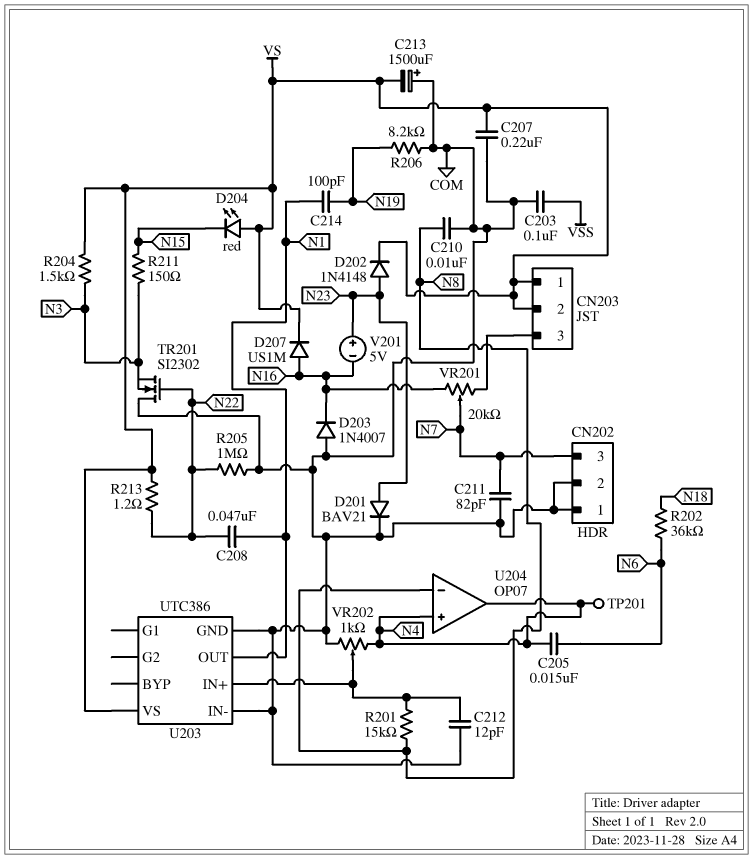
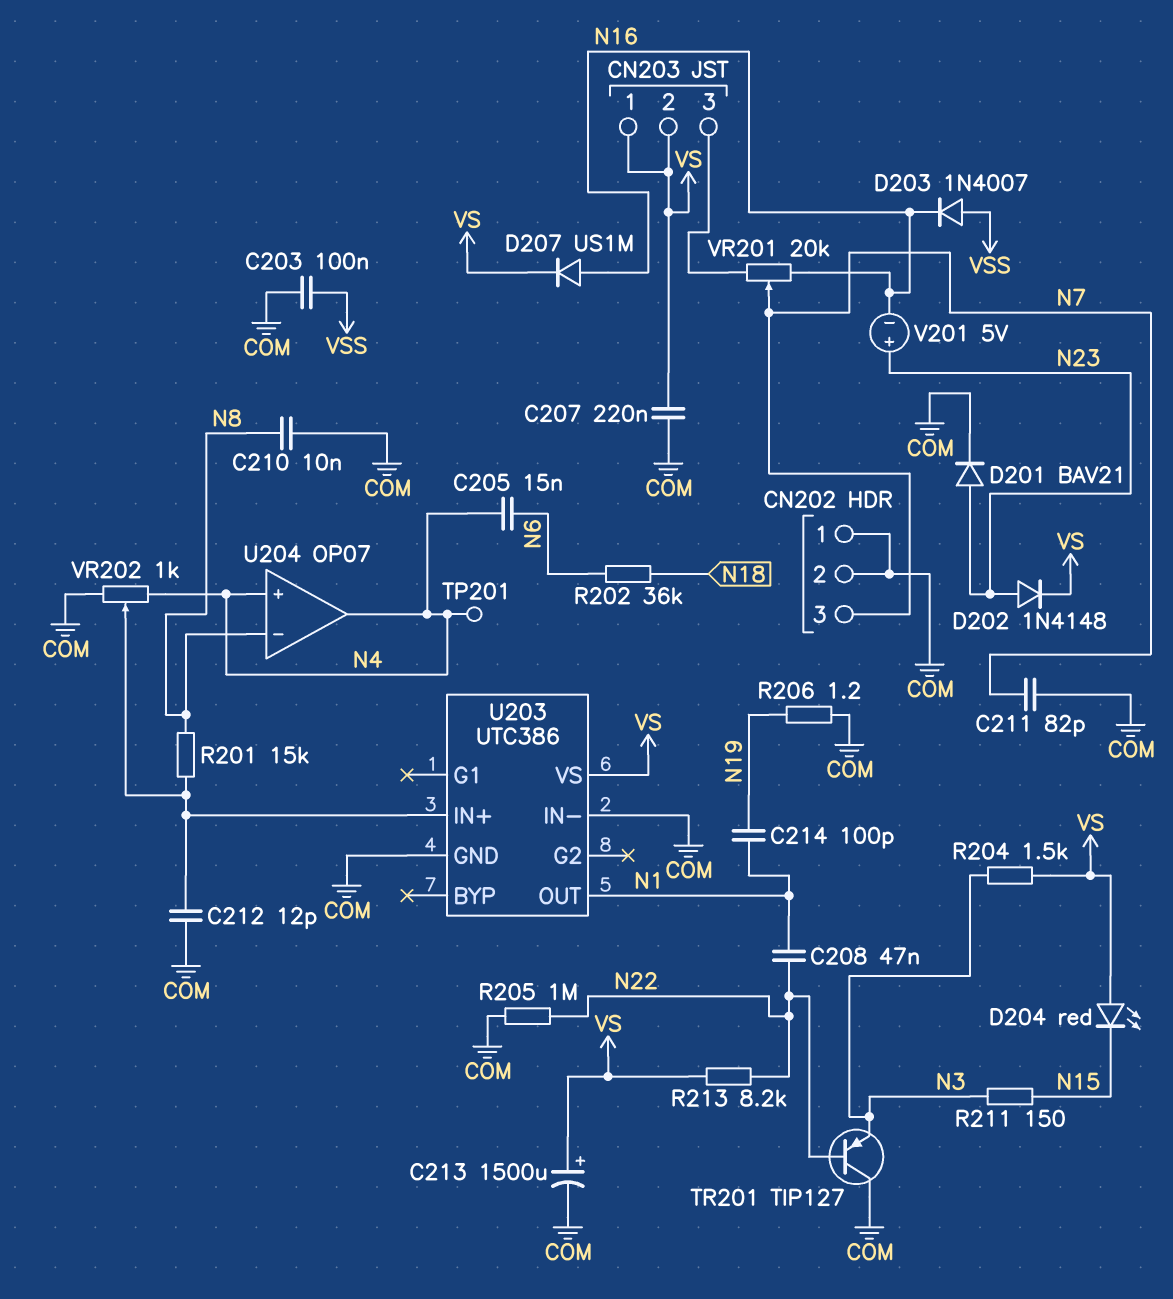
C213: 1500uF (plus COM, minus VS) -> 1500uF (plus VS, minus COM)
D203: diode 1N4007 (A COM, K N16) -> diode 1N4007 (A VSS, K N16)
R206: 8.2k (COM, N19) -> 1.2 (COM, N19)
R213: 1.2 (N22, VS) -> 8.2k (N22, VS)
TR201: NMOS SI2302 (G N22, D COM, S N3) -> PNP TIP127 (B N22, C COM, E N3)

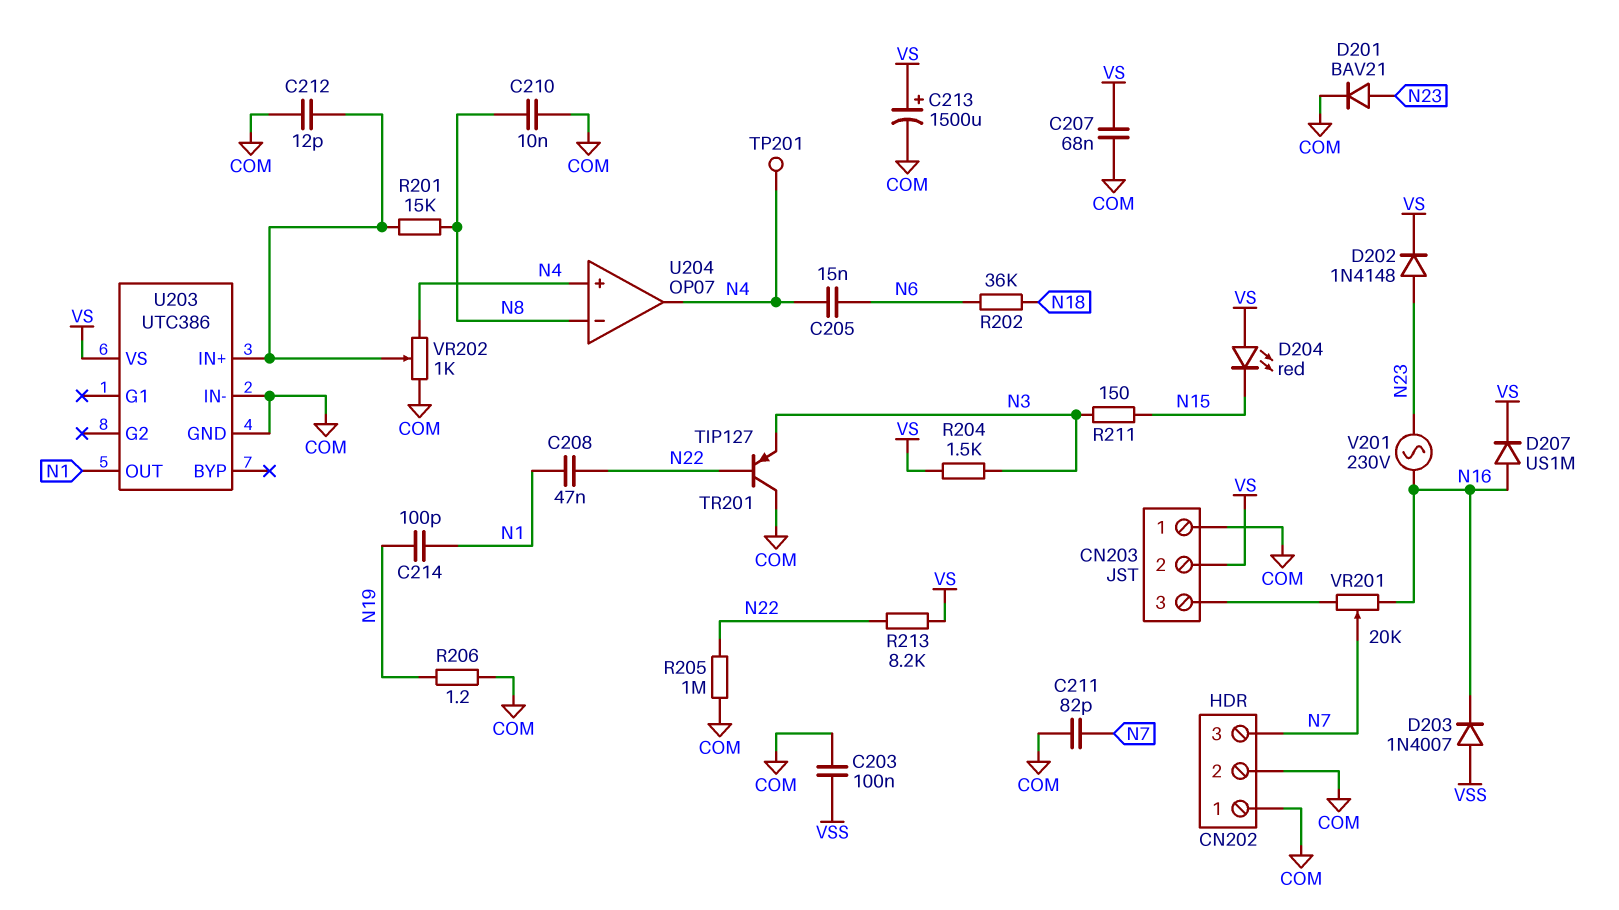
C207: 220nF (COM, VS) -> 68nF (COM, VS)
CN203 pin 1: VS -> COM
V201: 5V (plus N23, minus N16) -> AC 230V (N16, N23)

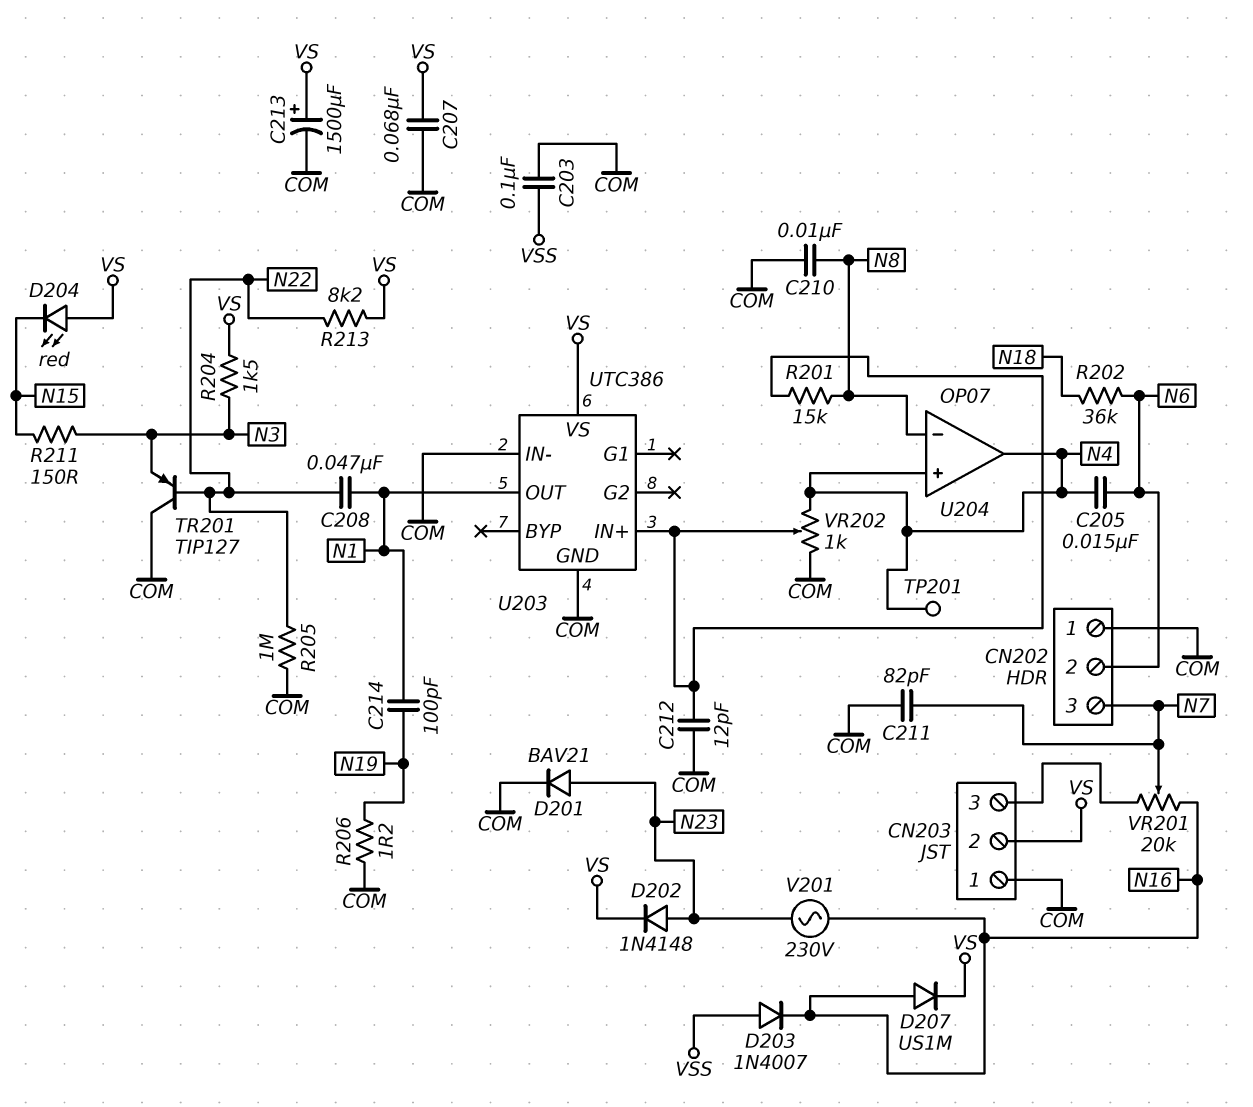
CN202 pin 2: COM -> N6

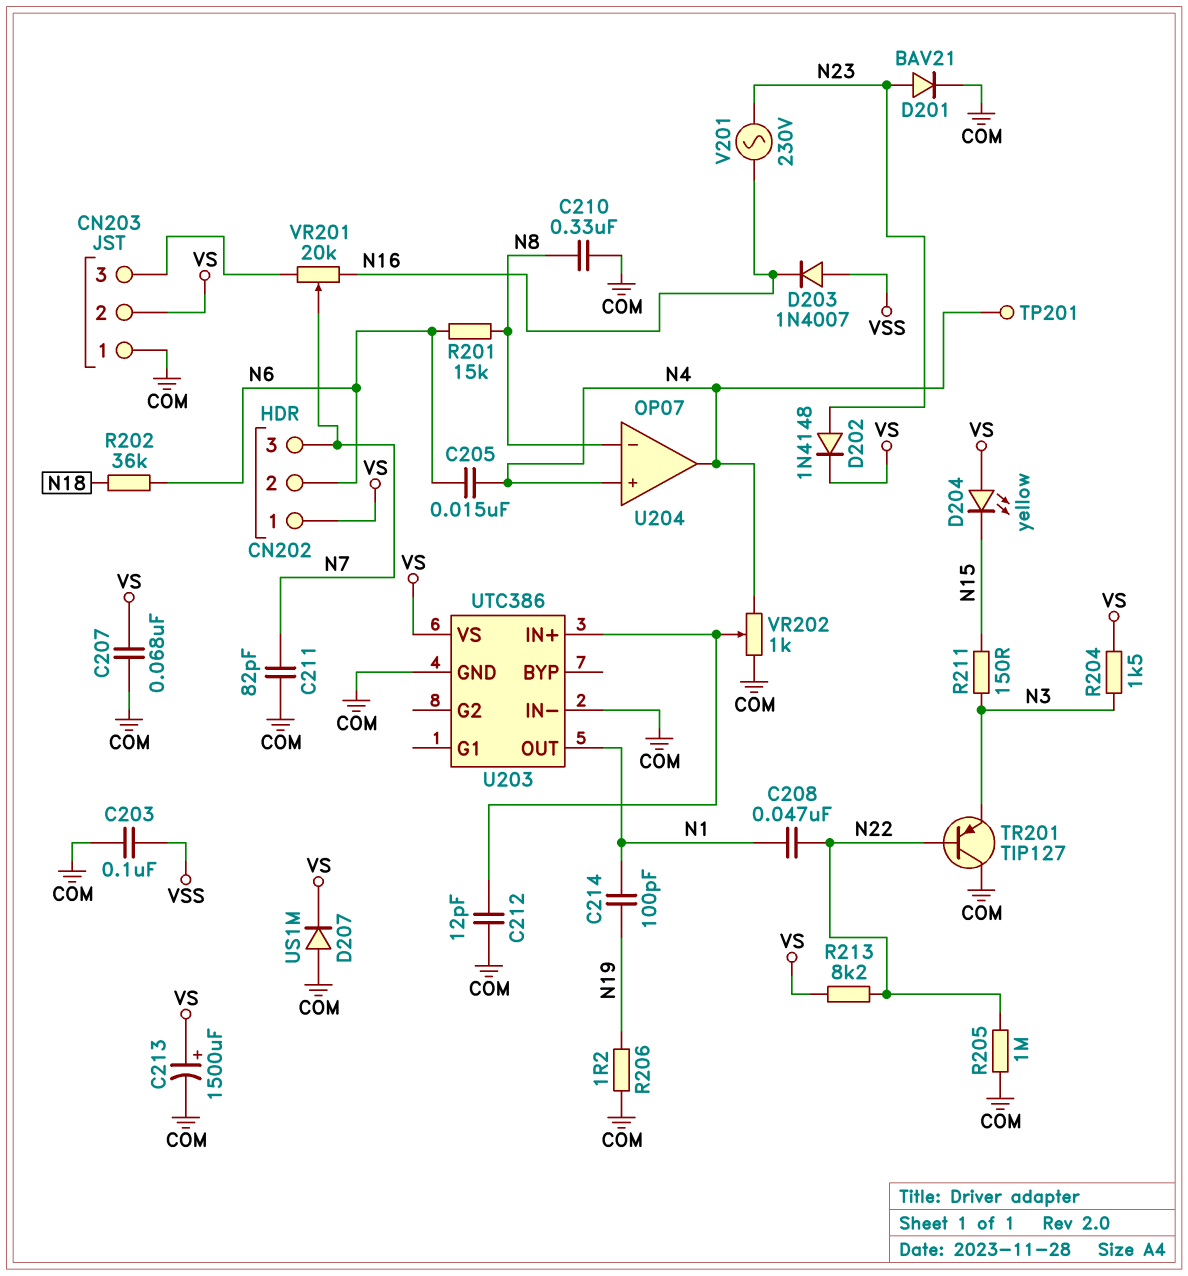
C210: 10nF (COM, N8) -> 330nF (COM, N8)
CN202 pin 1: COM -> VS
D204: LED red (A VS, K N15) -> LED yellow (A VS, K N15)
D207: diode US1M (A N16, K VS) -> diode US1M (A COM, K VS)
R201: 15k (N8, U203/IN+) -> 15k (N6, N8)

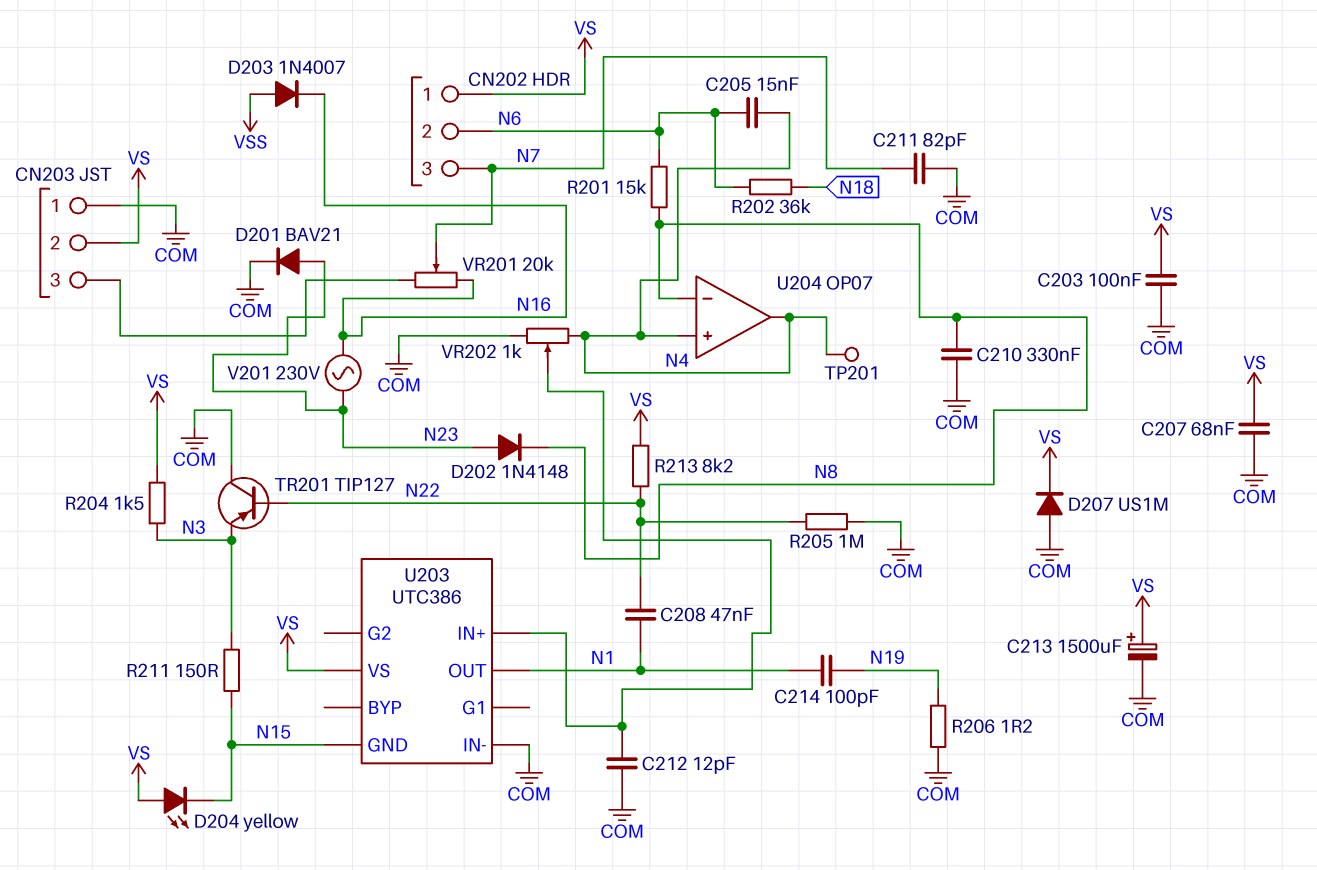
C203: 100nF (COM, VSS) -> 100nF (COM, VS)
D202: diode 1N4148 (A N23, K VS) -> diode 1N4148 (A N23, K N8)
U203 pin GND: COM -> N15

